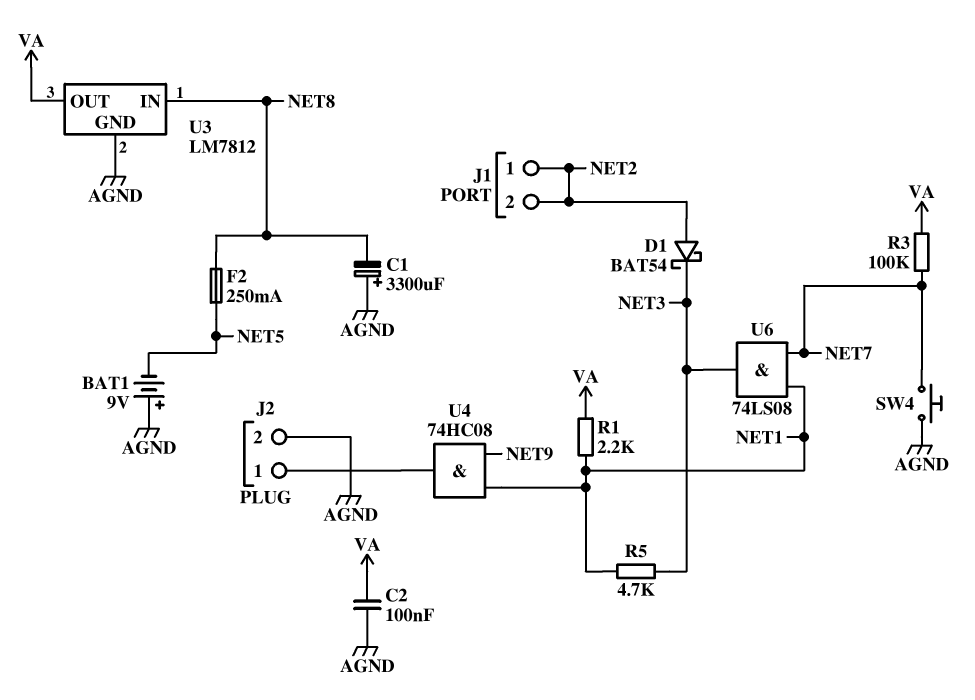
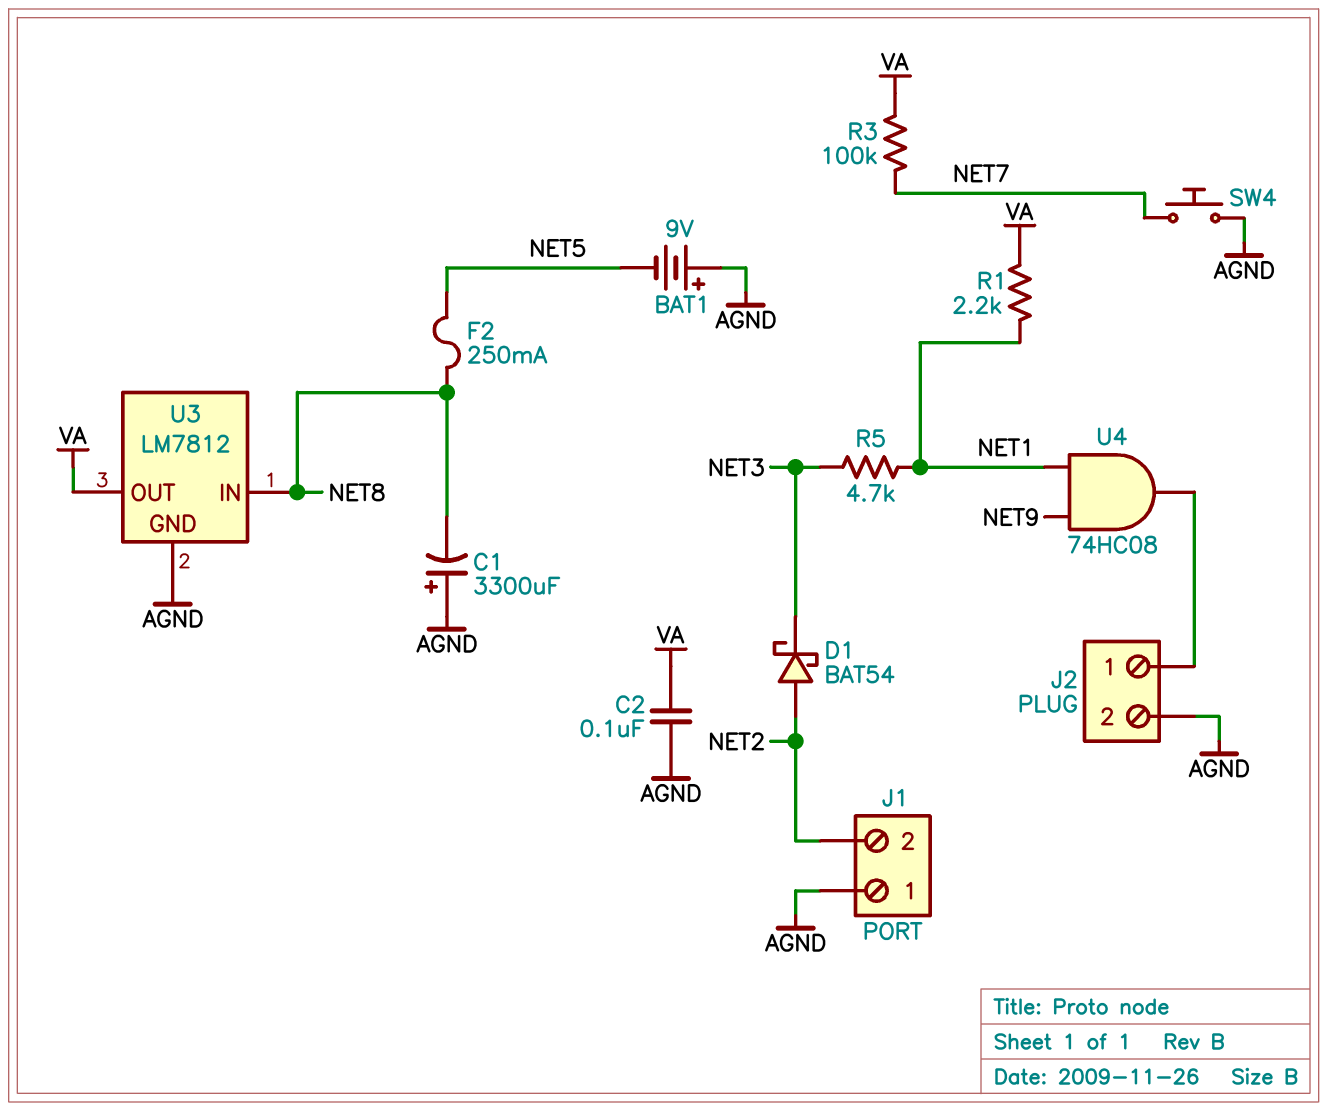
J1 pin 1: NET2 -> AGND
U6: AND 74LS08 (in NET1, in NET7, out NET3) -> none

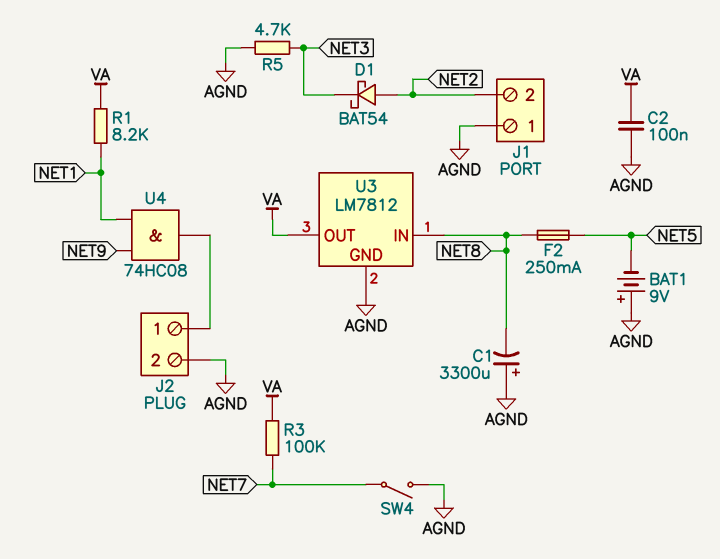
R1: 2.2k (NET1, VA) -> 8.2k (NET1, VA)
R5: 4.7k (NET1, NET3) -> 4.7k (AGND, NET3)
SW4: button (AGND, NET7) -> switch (AGND, NET7)

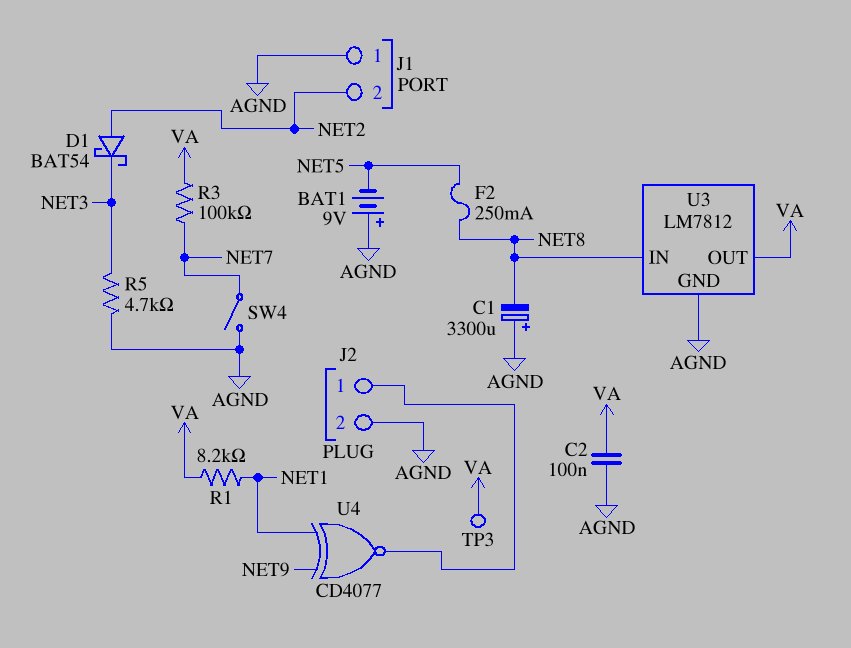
TP3: none -> test point (VA)
U4: AND 74HC08 (in NET1, in NET9, out J2/1) -> XNOR CD4077 (in NET1, in NET9, out J2/1)

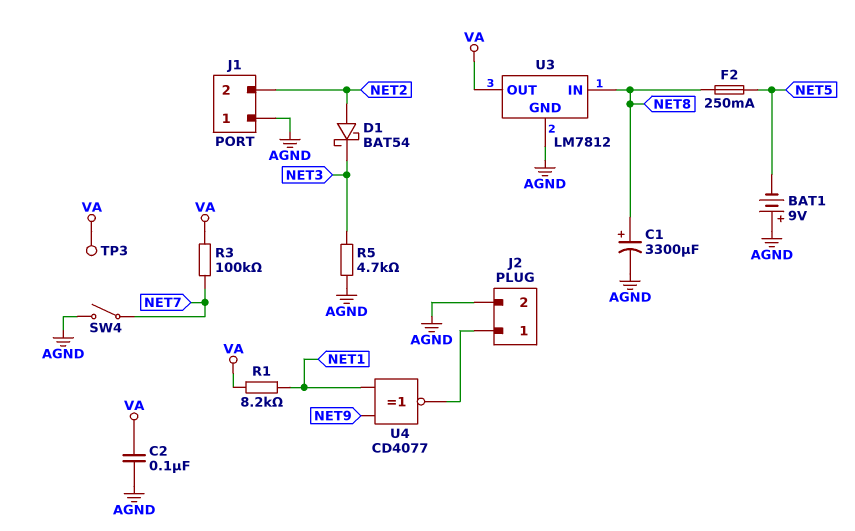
C1: 3300uF (plus AGND, minus NET8) -> 3300uF (plus NET8, minus AGND)

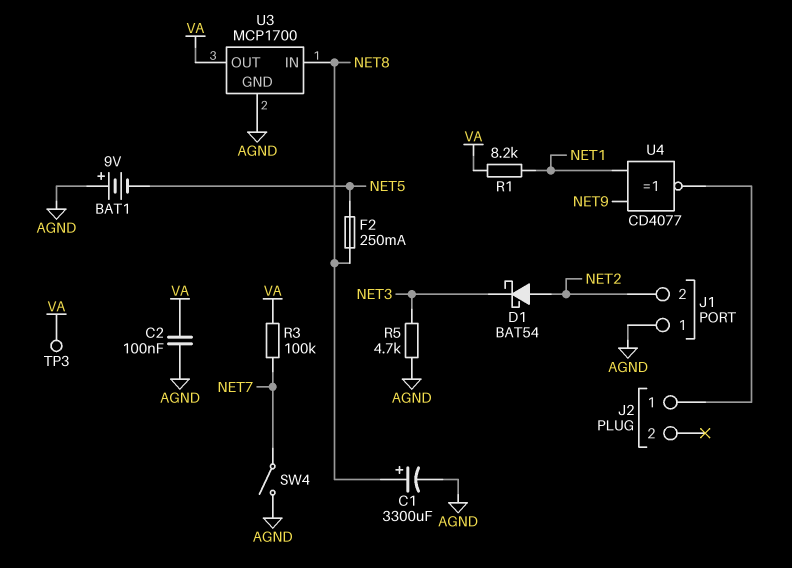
J2 pin 2: AGND -> none
U3: LM7812 -> MCP1700

